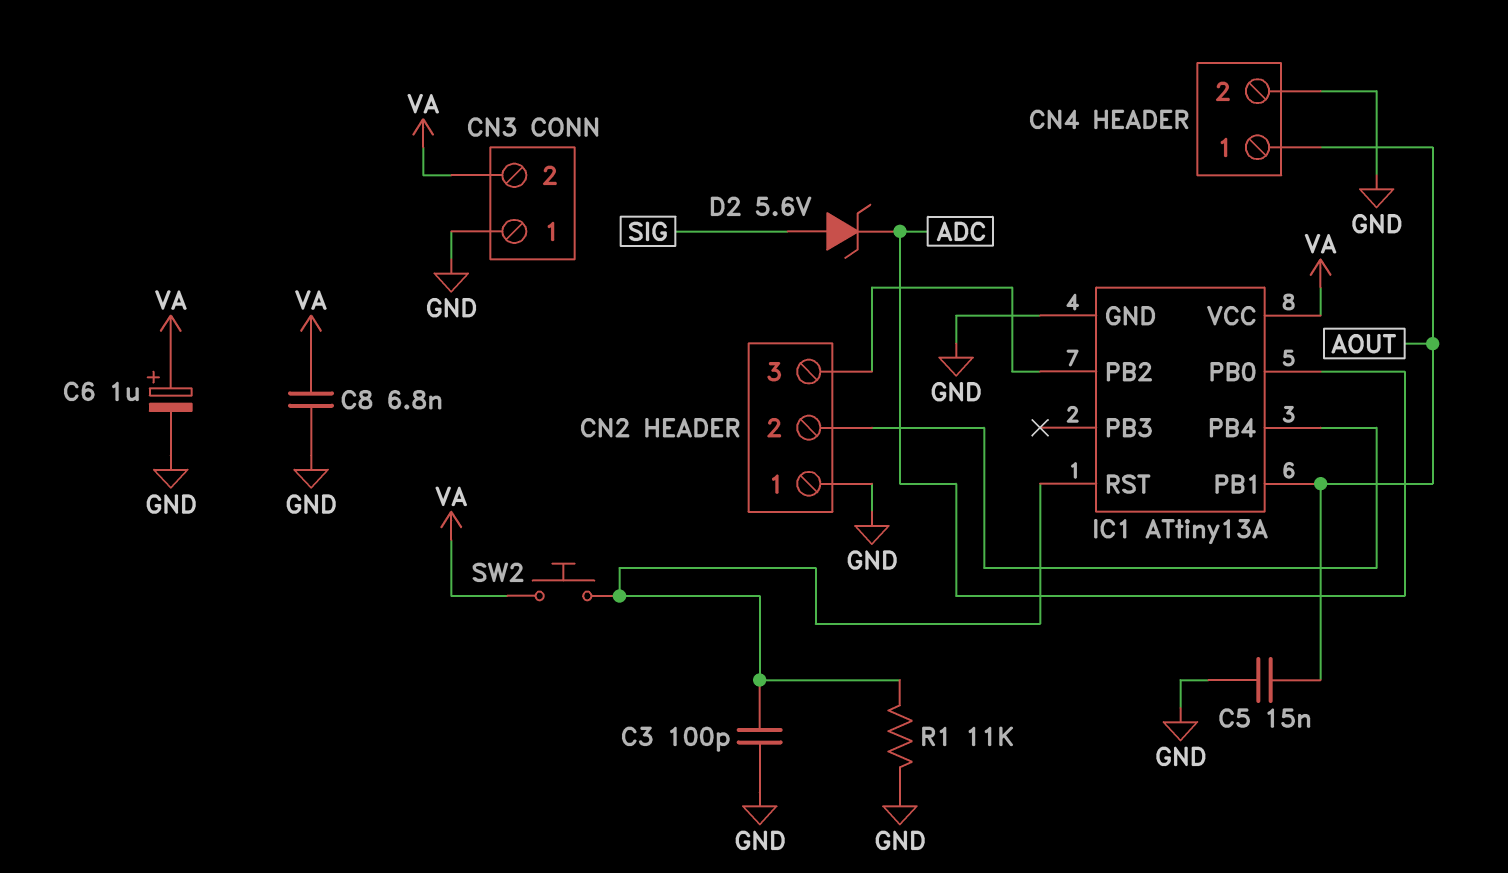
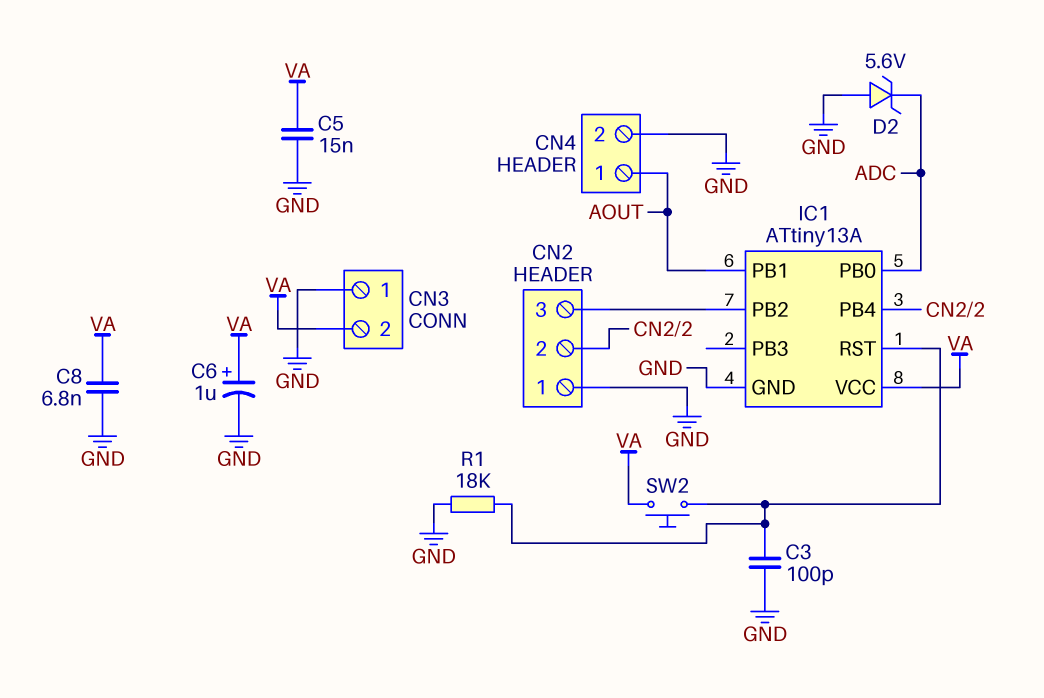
C5: 15nF (AOUT, GND) -> 15nF (GND, VA)
D2: zener 5.6V (A SIG, K ADC) -> zener 5.6V (A GND, K ADC)
R1: 11k (GND, IC1/RST) -> 18k (GND, IC1/RST)

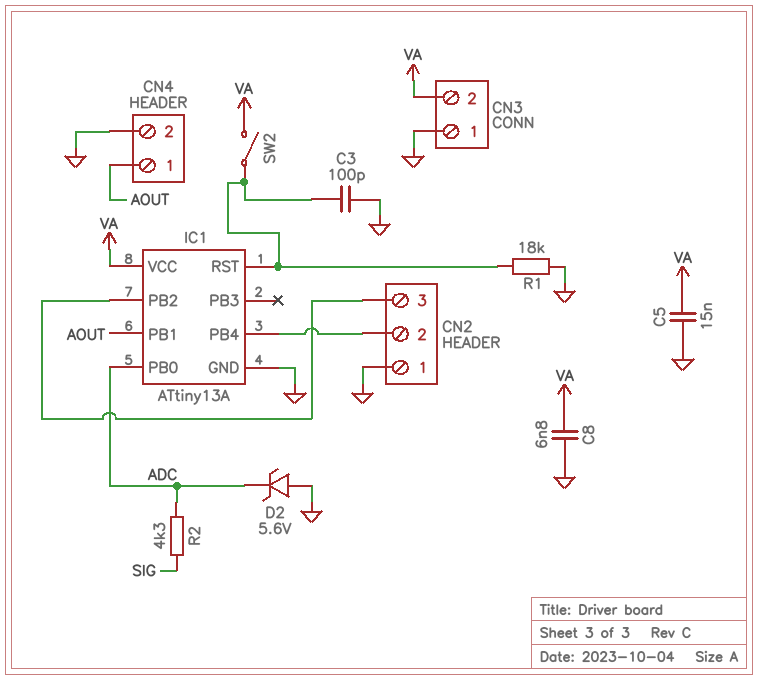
C6: 1uF (plus VA, minus GND) -> none
R2: none -> 4.3k (ADC, SIG)
SW2: button (IC1/RST, VA) -> switch (IC1/RST, VA)

